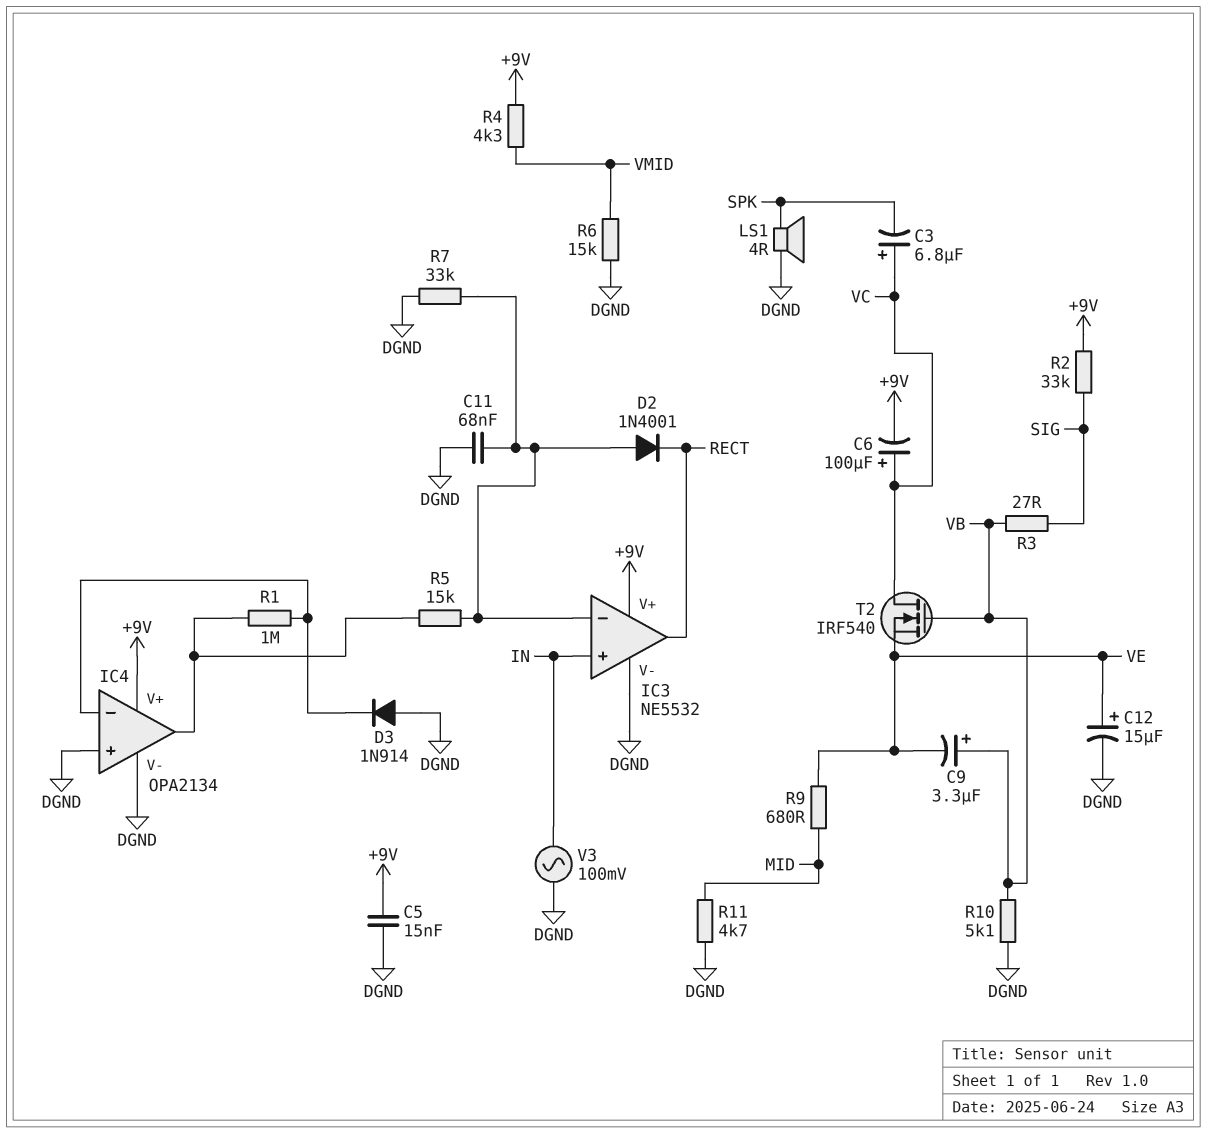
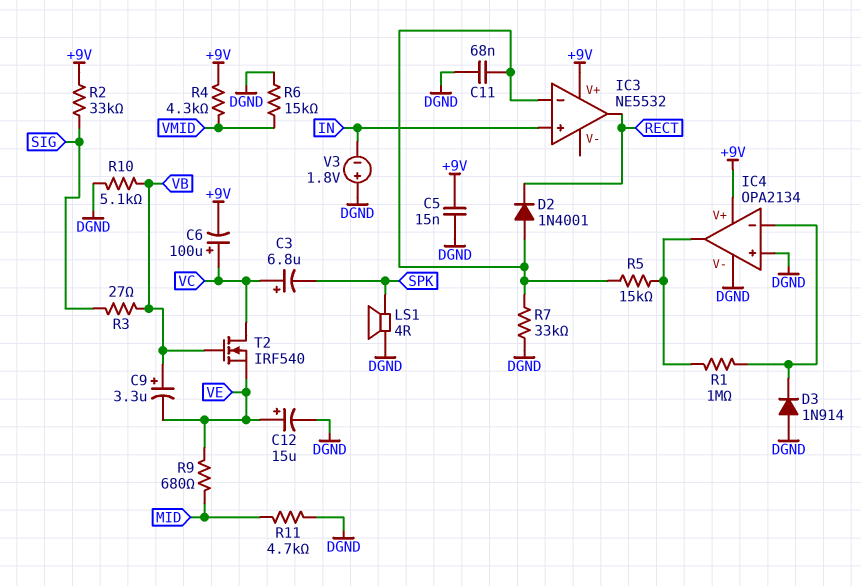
IC3 pin V-: DGND -> none
V3: AC 100mV (DGND, IN) -> 1.8V (plus DGND, minus IN)

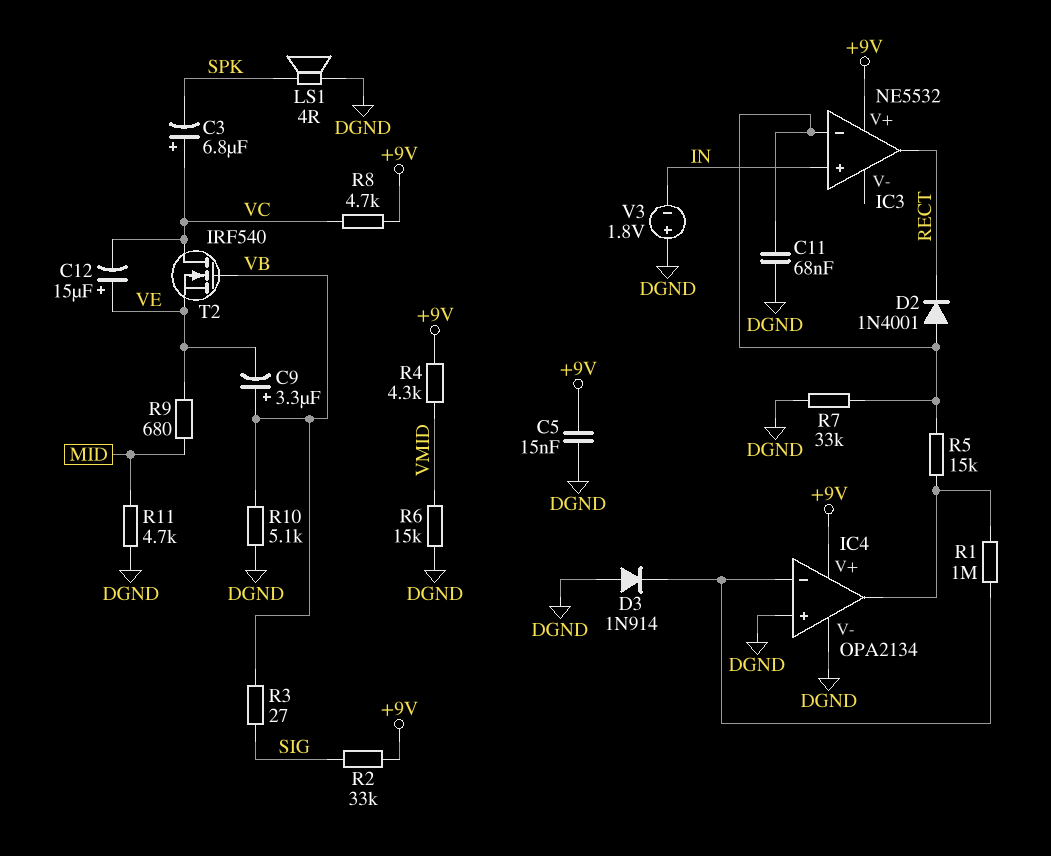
C6: 100uF (plus VC, minus +9V) -> none
C12: 15uF (plus VE, minus DGND) -> 15uF (plus VE, minus VC)
R8: none -> 4.7k (+9V, VC)

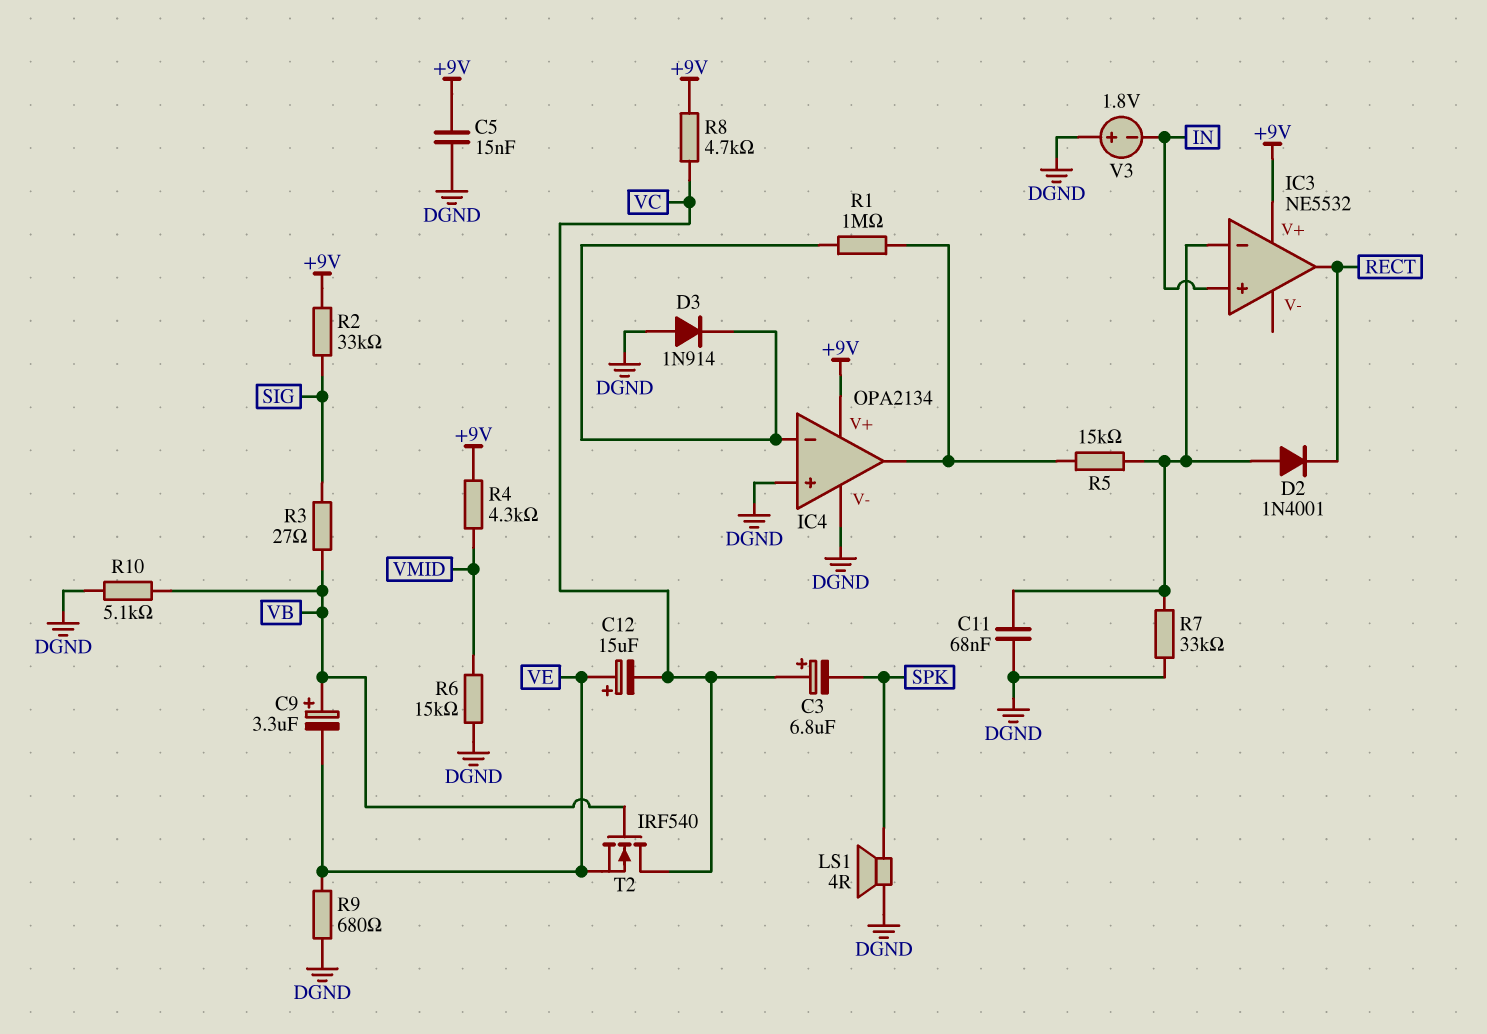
R9: 680 (MID, VE) -> 680 (DGND, VE)
R11: 4.7k (DGND, MID) -> none

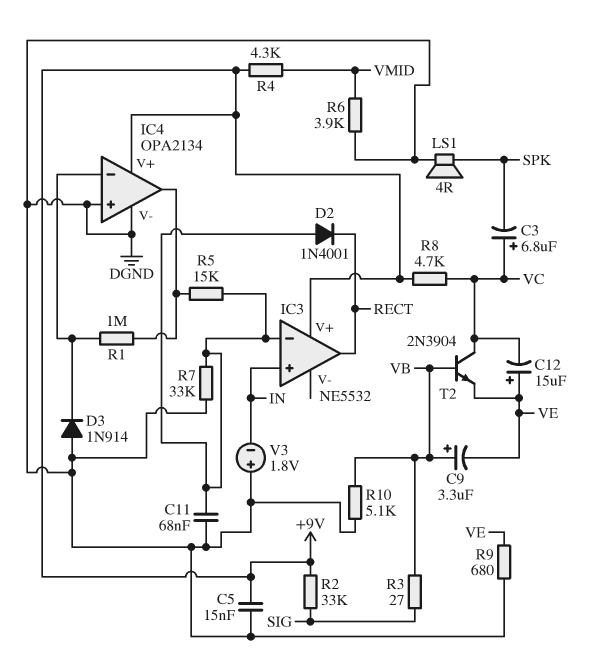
R6: 15k (DGND, VMID) -> 3.9k (DGND, VMID)
T2: NMOS IRF540 (G VB, D VC, S VE) -> NPN 2N3904 (B VB, C VC, E VE)

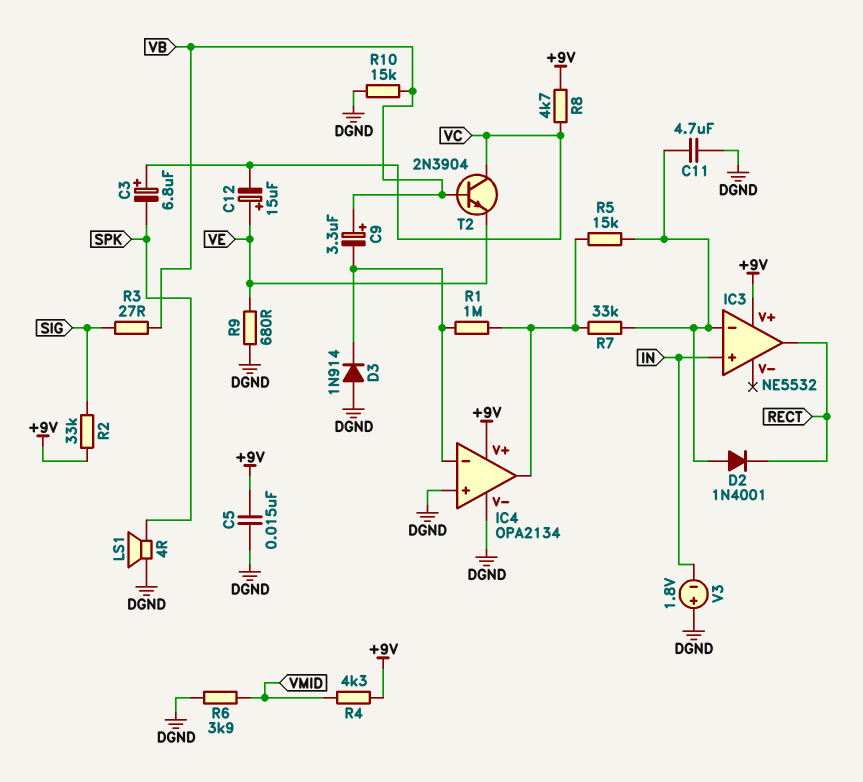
C9: 3.3uF (plus VB, minus VE) -> 3.3uF (plus VB, minus IC4/in-)
C11: 68nF (DGND, IC3/in-) -> 4.7uF (DGND, IC3/in-)
R7: 33k (DGND, IC3/in-) -> 33k (IC3/in-, IC4/out)
R10: 5.1k (DGND, VB) -> 15k (DGND, VB)

